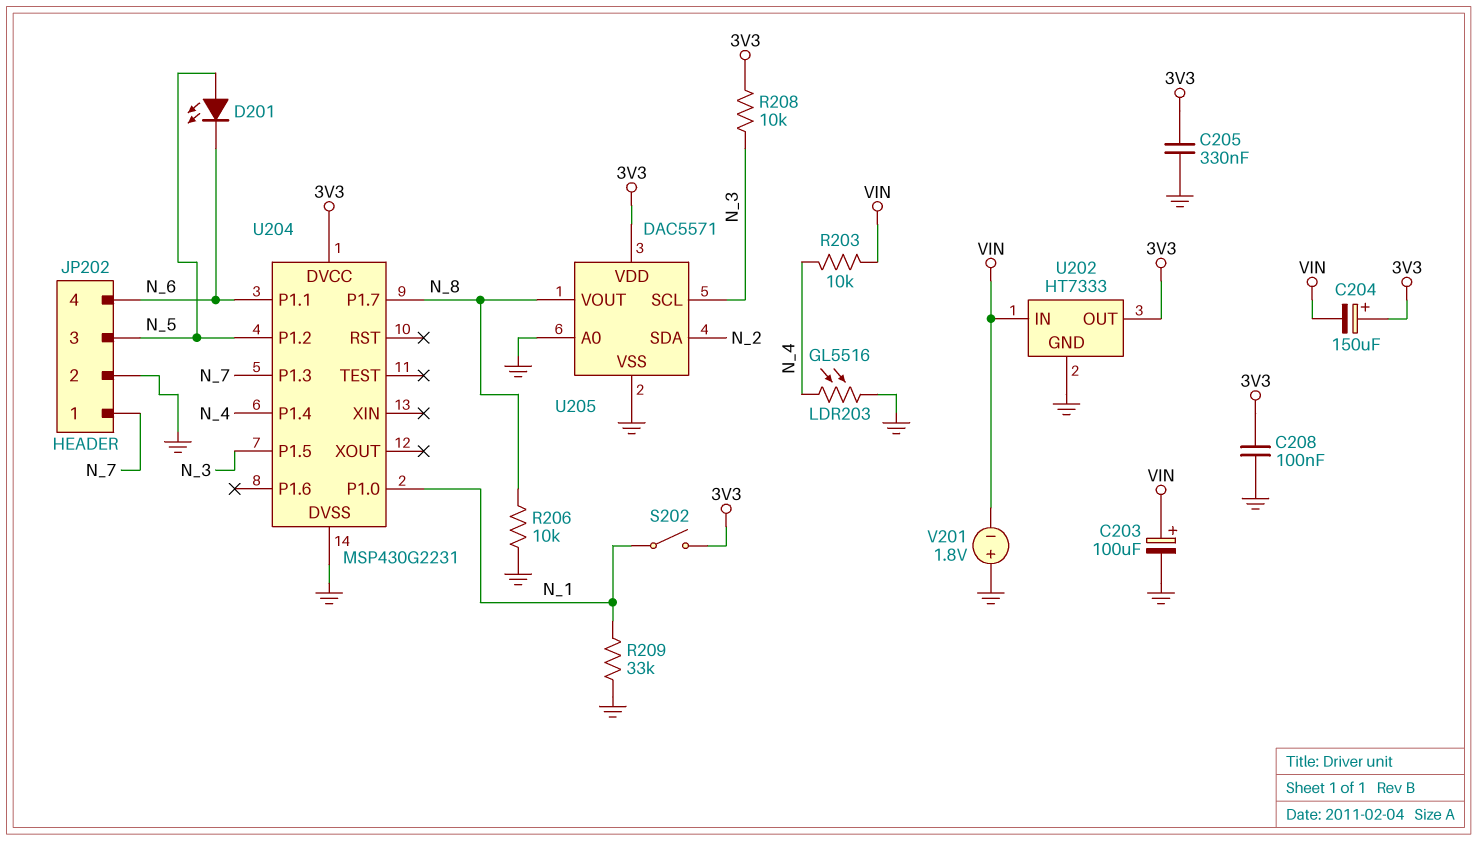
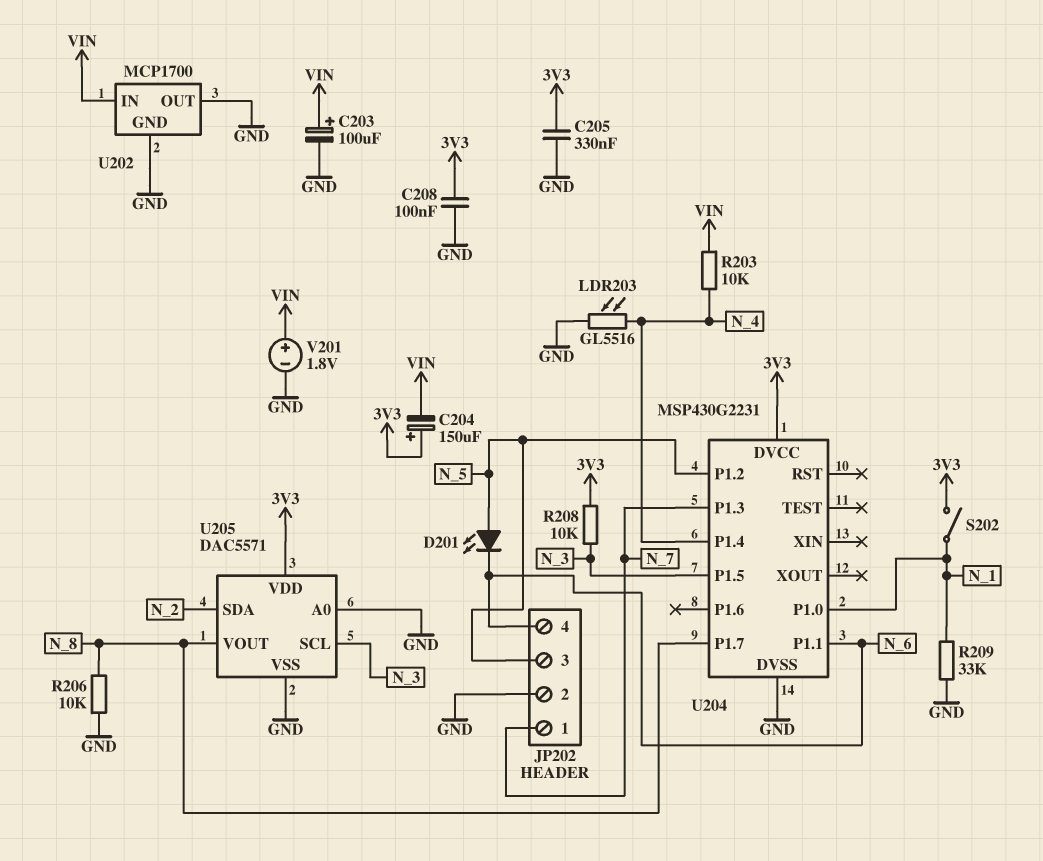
U202: HT7333 -> MCP1700
U202 pin OUT: 3V3 -> GND
V201: 1.8V (plus GND, minus VIN) -> 1.8V (plus VIN, minus GND)

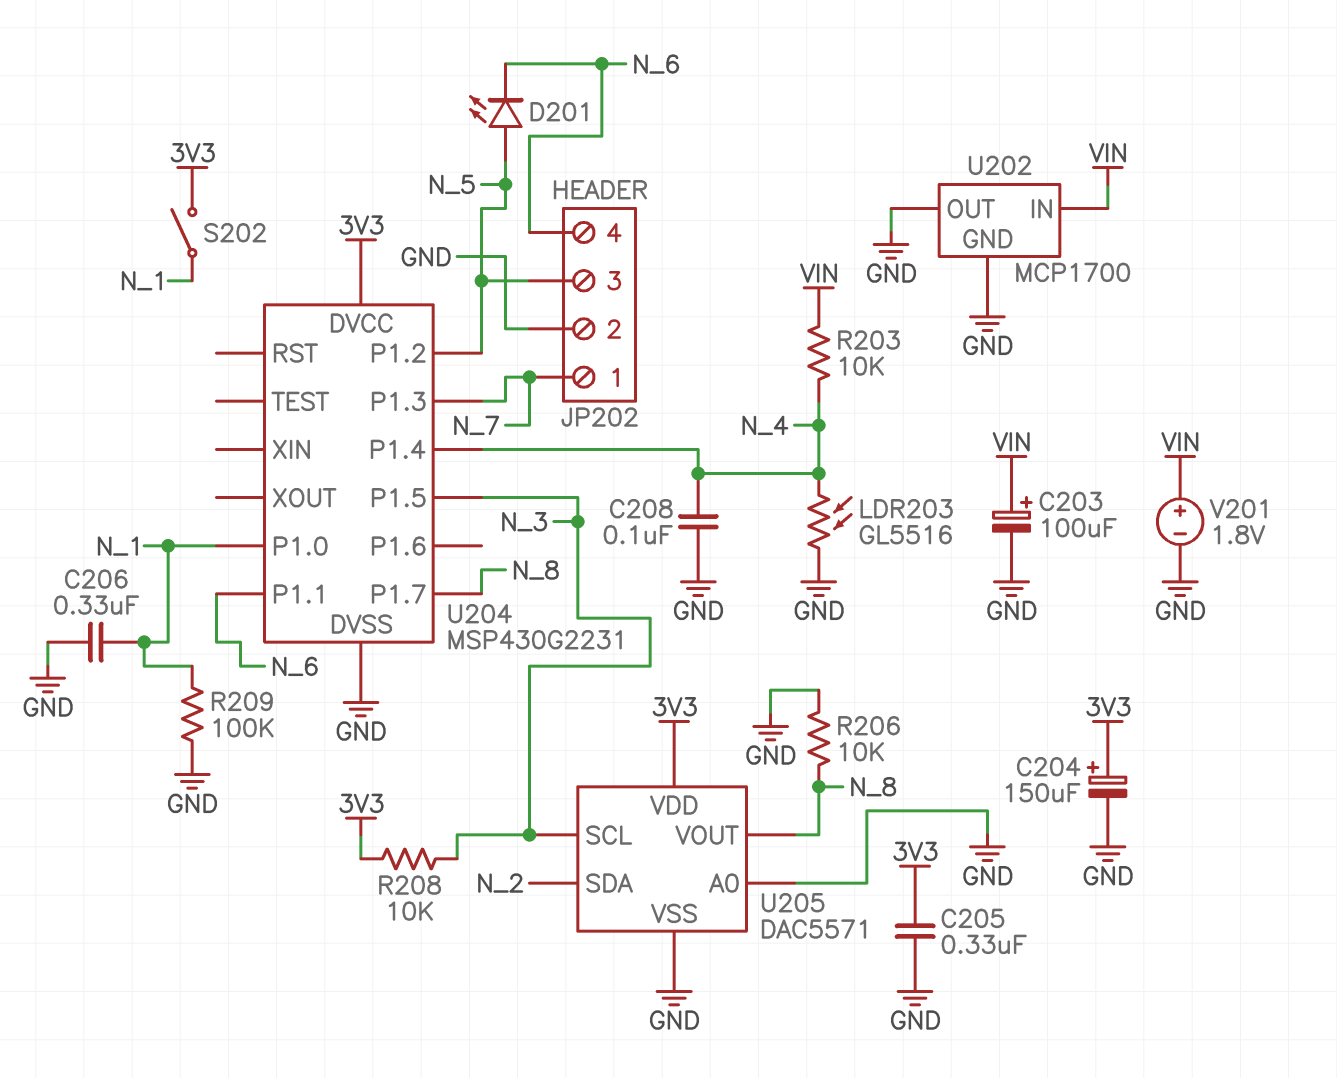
C204: 150uF (plus 3V3, minus VIN) -> 150uF (plus 3V3, minus GND)
C206: none -> 330nF (GND, N_1)
C208: 100nF (3V3, GND) -> 100nF (GND, N_4)
R209: 33k (GND, N_1) -> 100k (GND, N_1)

